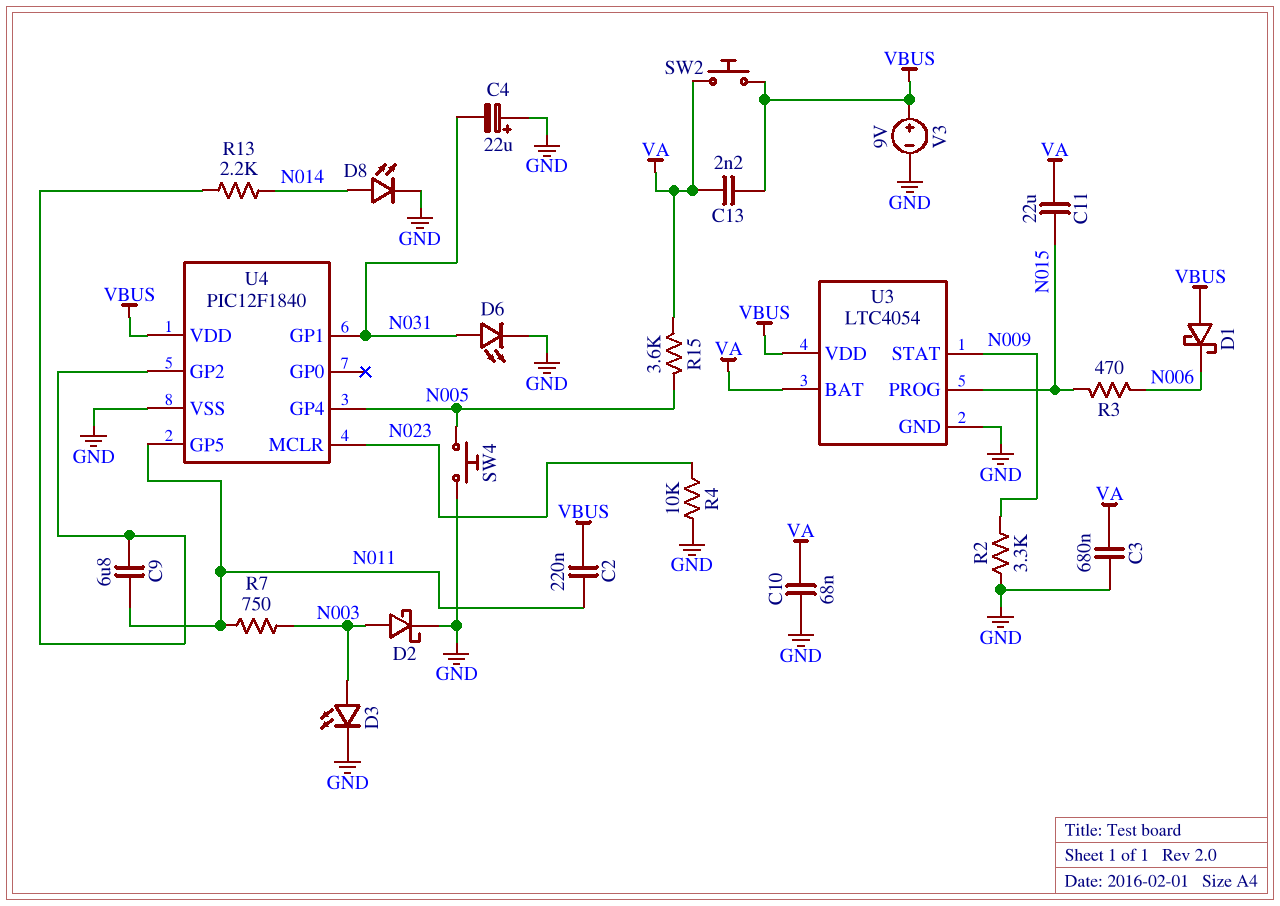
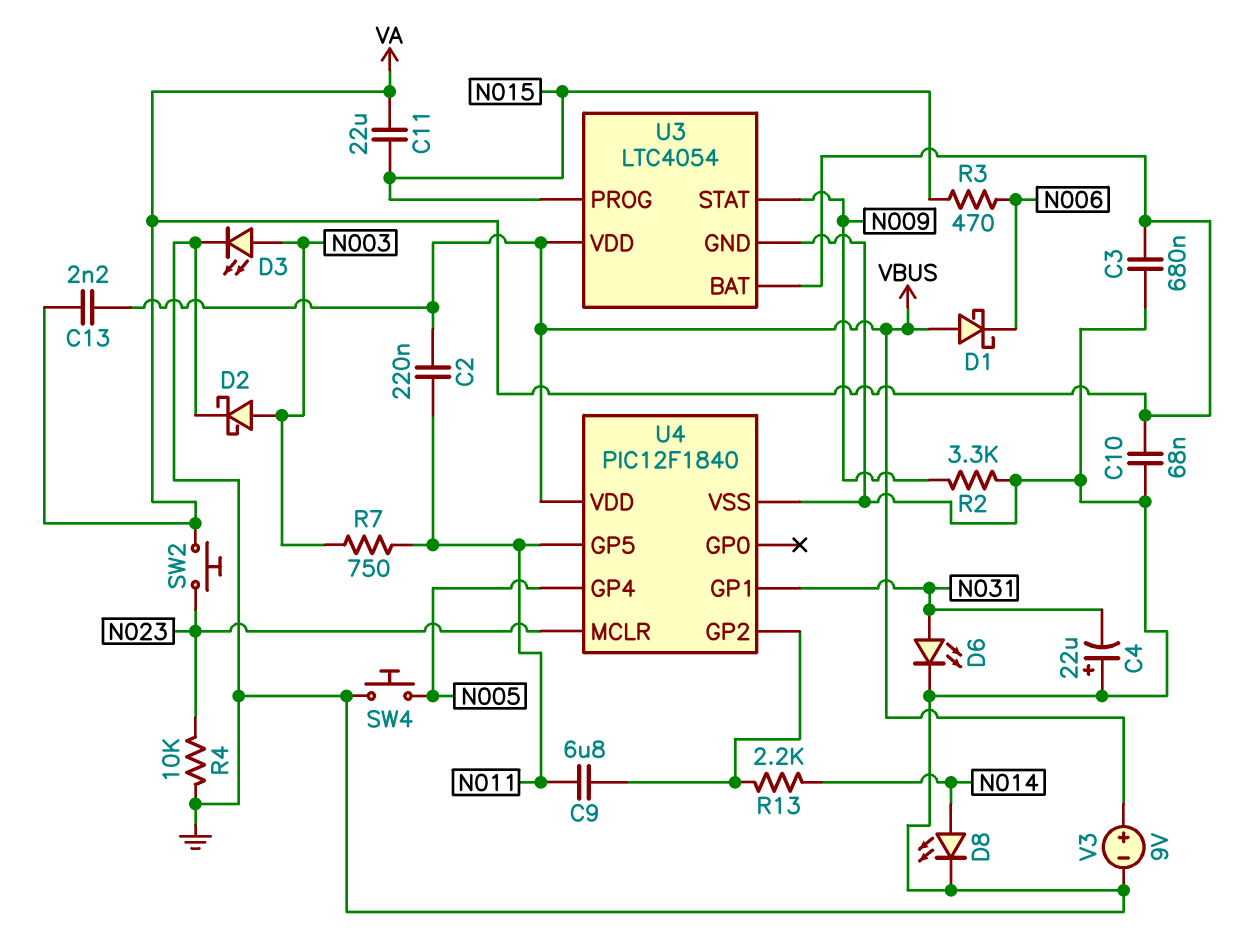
R15: 3.6k (N005, VA) -> none
SW2: button (VA, VBUS) -> button (N023, VA)

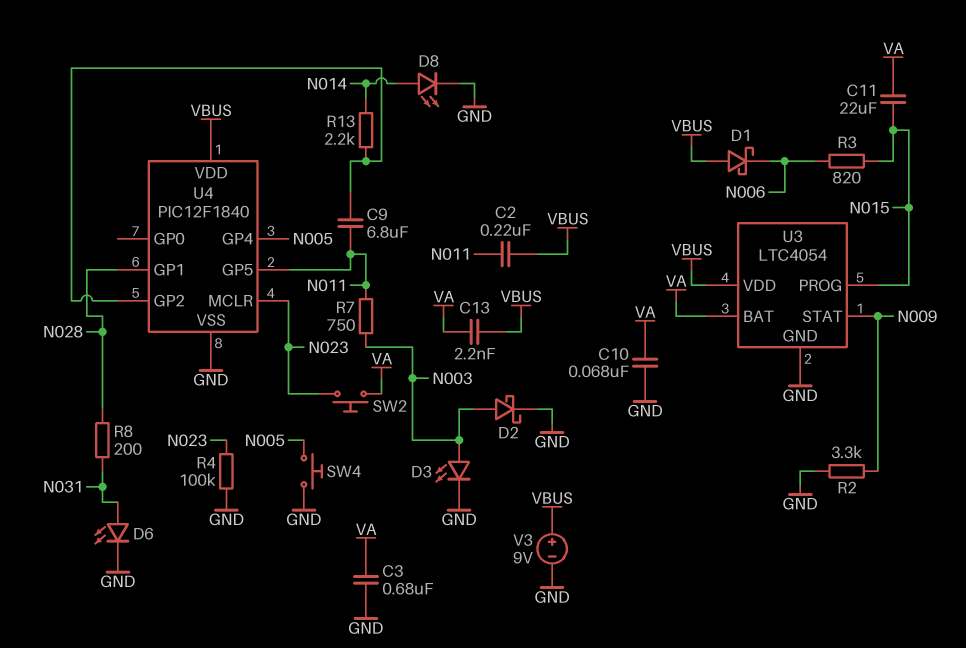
C4: 22uF (plus GND, minus N031) -> none
R3: 470 (N006, N015) -> 820 (N006, N015)
R4: 10k (GND, N023) -> 100k (GND, N023)
R8: none -> 200 (N028, N031)
U4 pin GP1: N031 -> N028

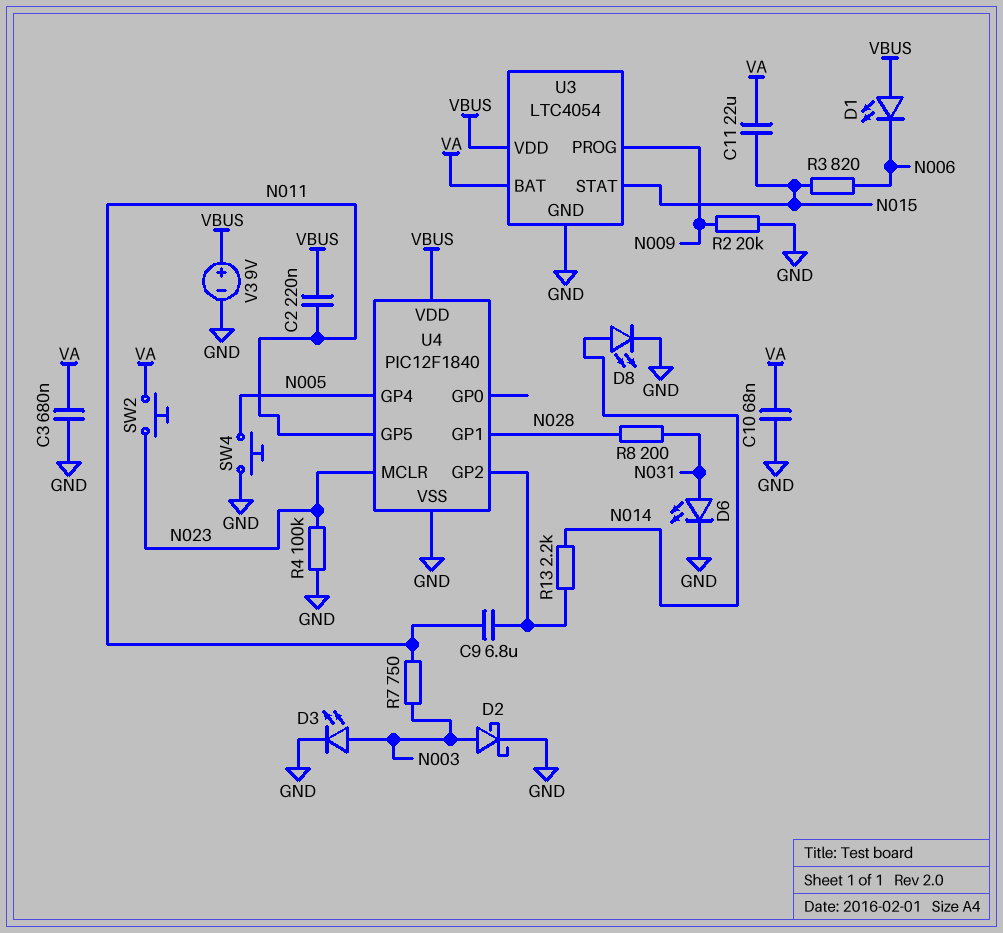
C13: 2.2nF (VA, VBUS) -> none
D1: schottky (A VBUS, K N006) -> LED (A VBUS, K N006)
R2: 3.3k (GND, N009) -> 20k (GND, N009)
U3 pin PROG: N015 -> N009
U3 pin STAT: N009 -> N015

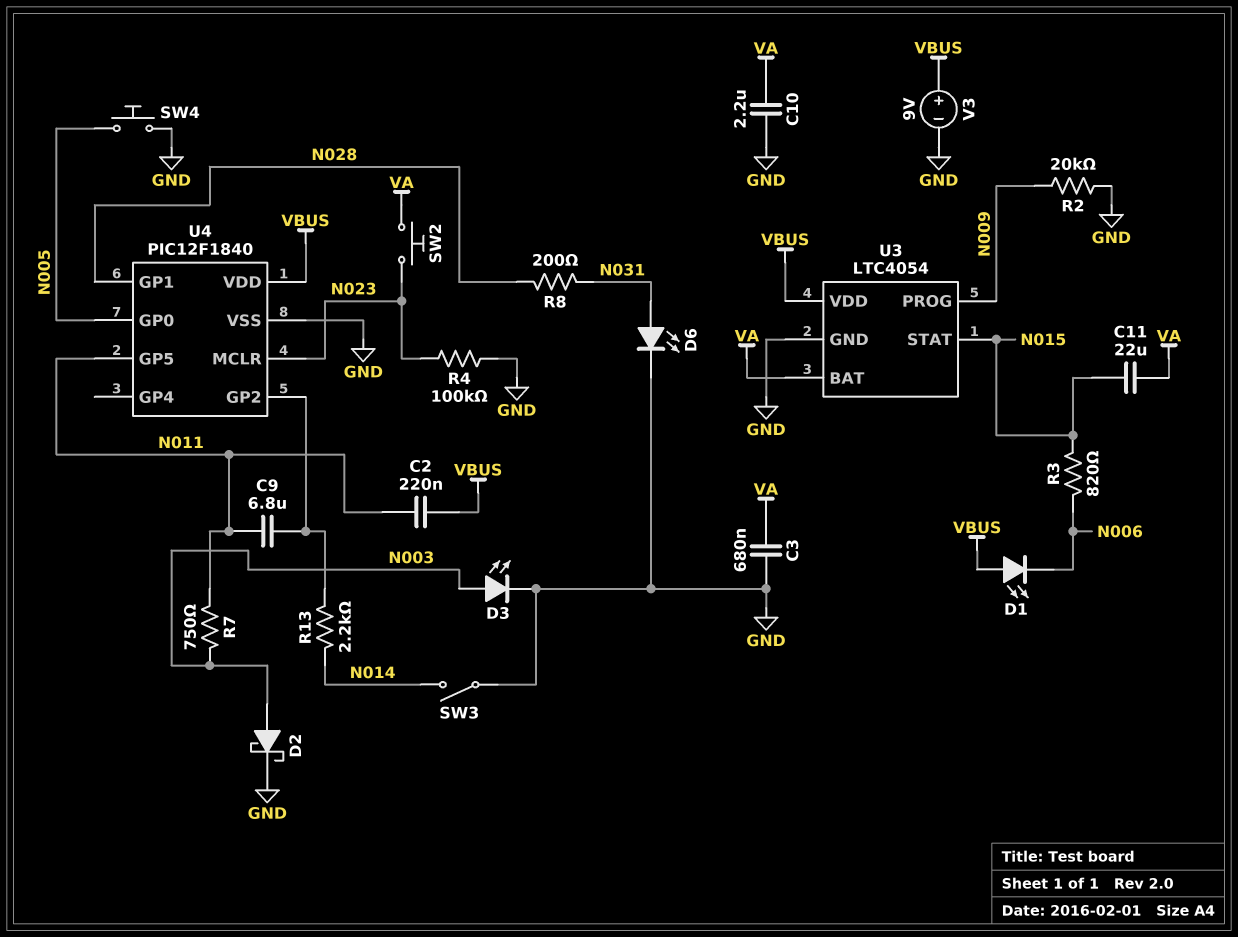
C10: 68nF (GND, VA) -> 2.2uF (GND, VA)
D8: LED (A N014, K GND) -> none
SW3: none -> switch (GND, N014)
U4 pin GP0: none -> N005
U4 pin GP4: N005 -> none

